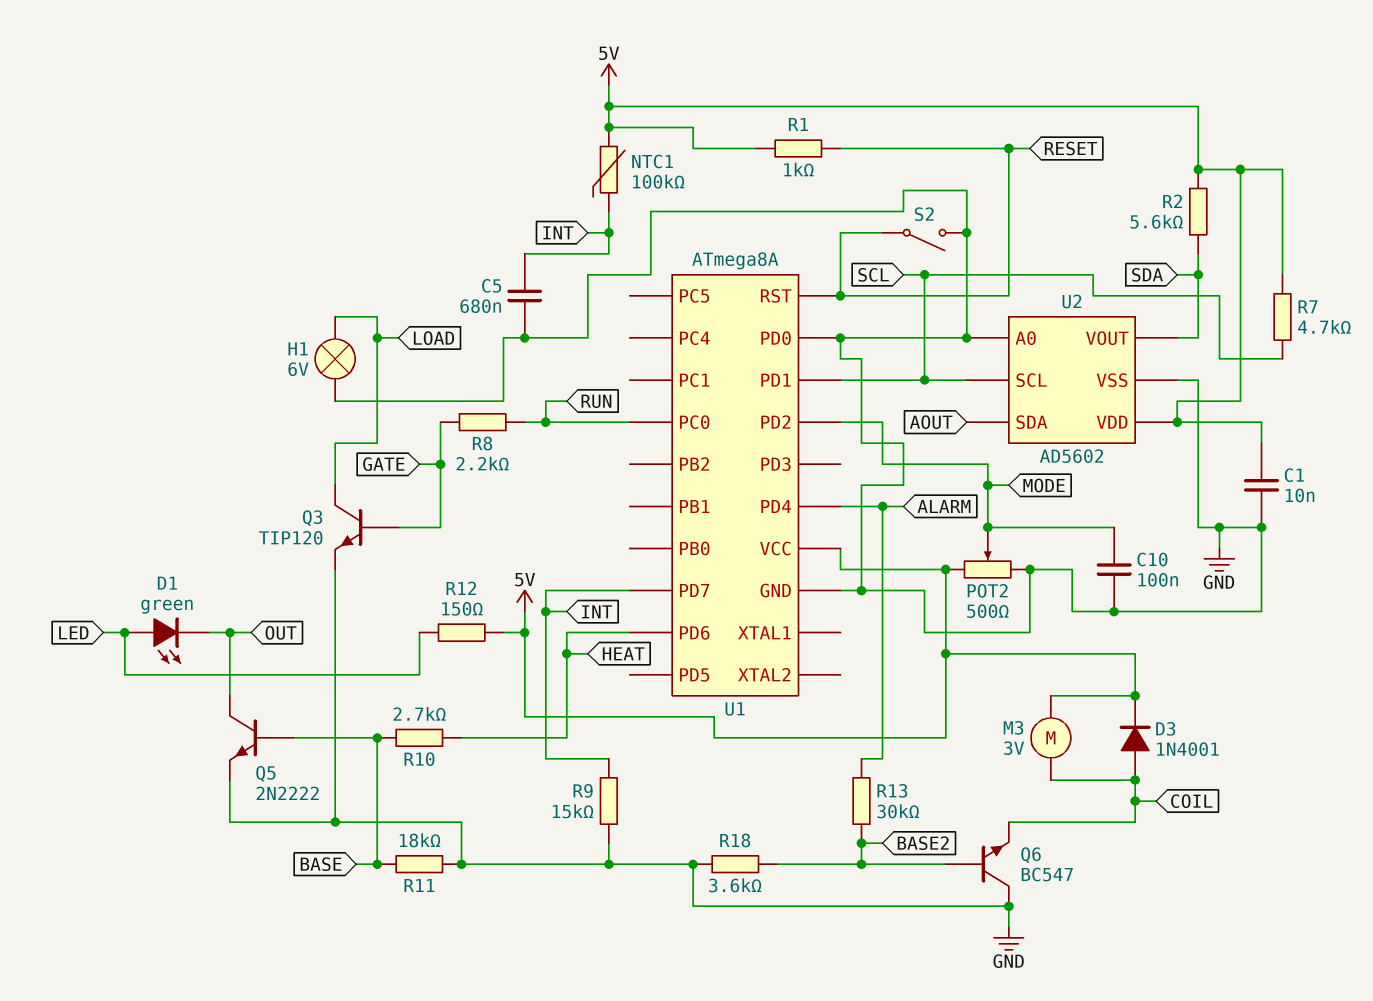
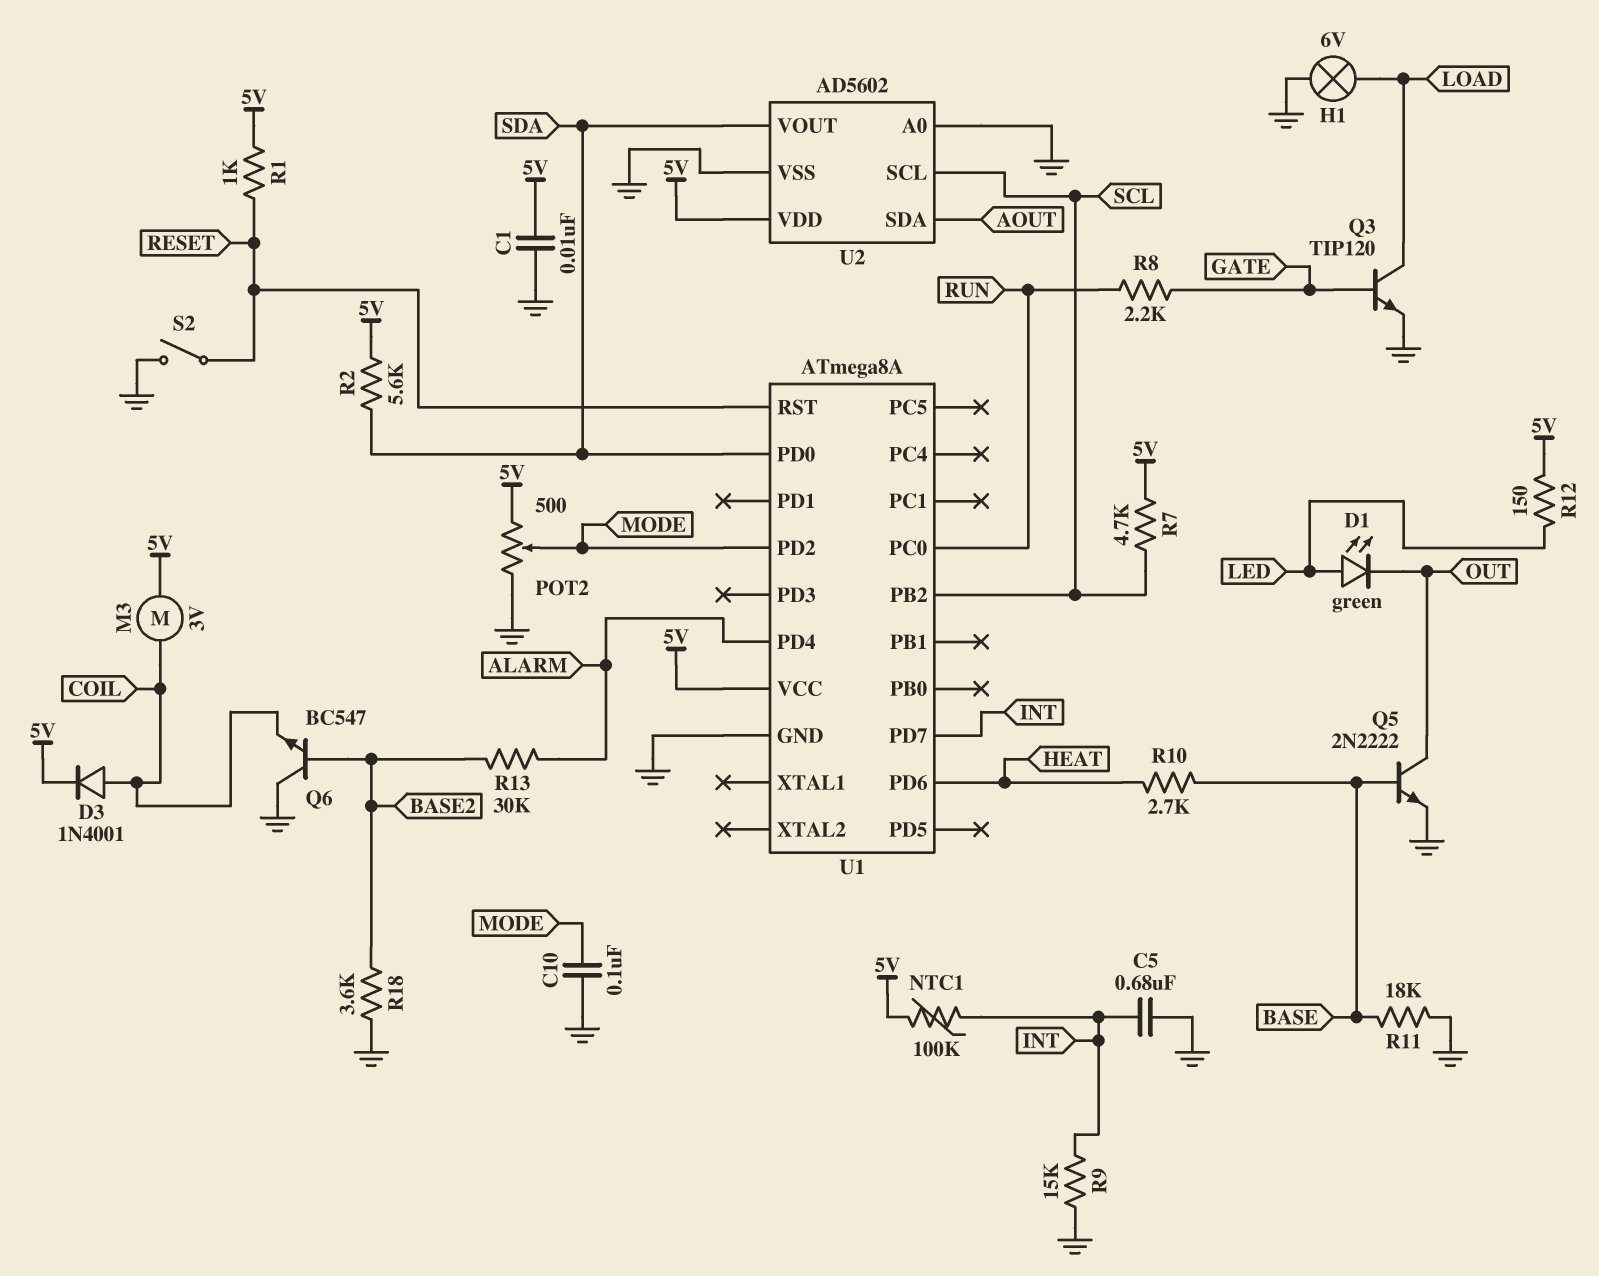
U1 pin PB2: none -> SCL
U1 pin PD0: GND -> SDA
U1 pin PD1: SCL -> none

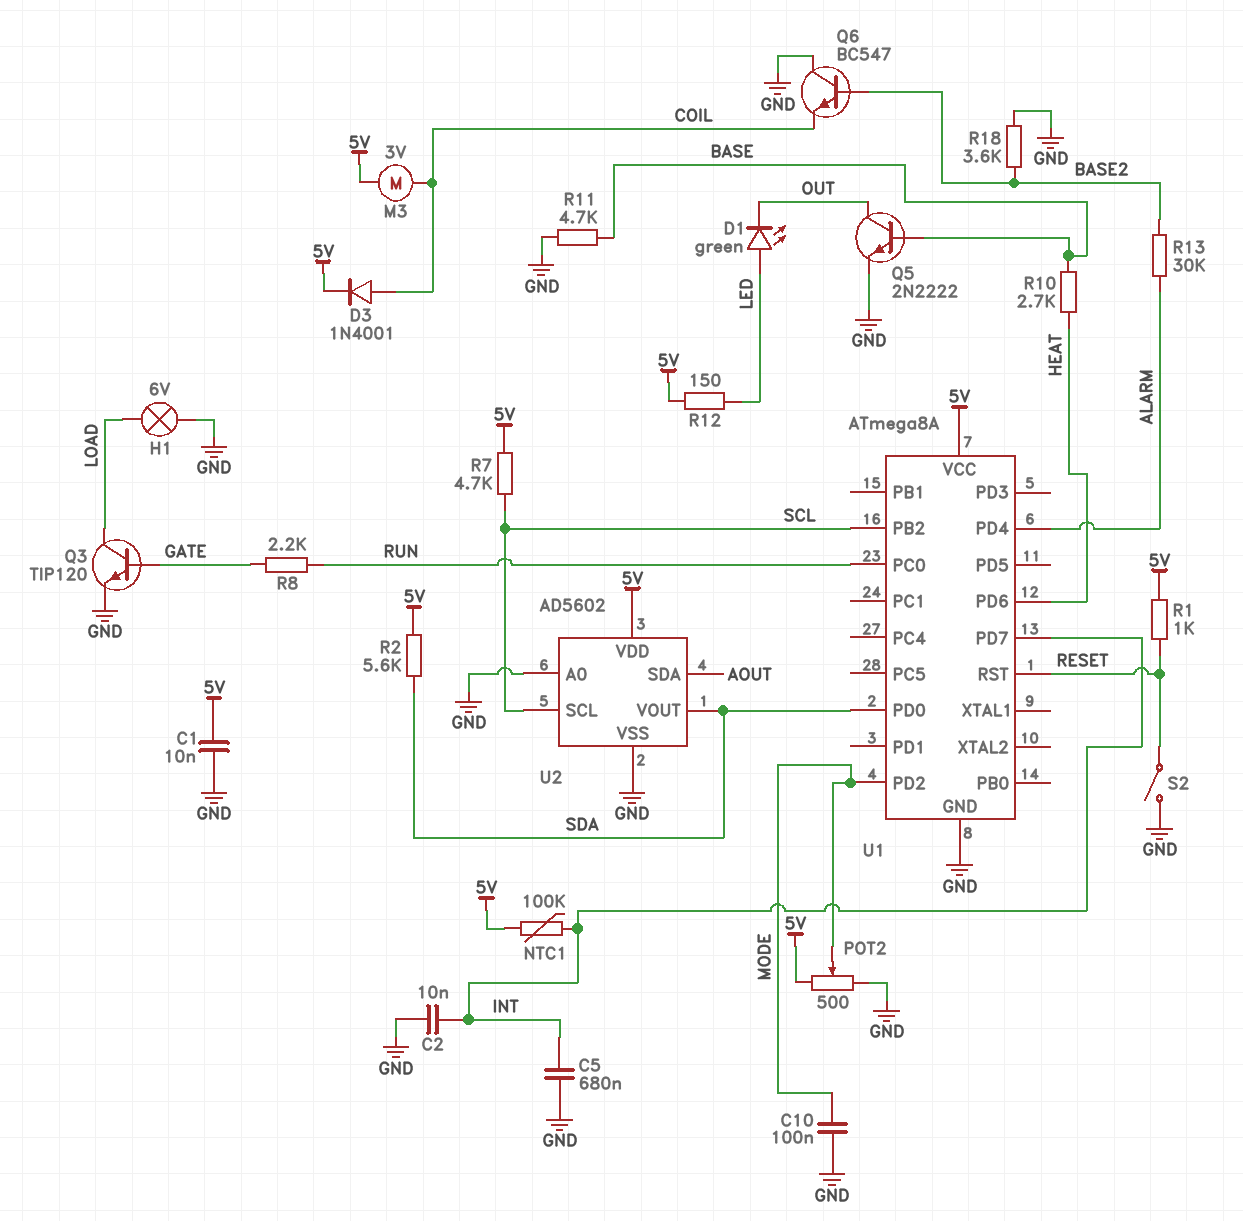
C2: none -> 10nF (GND, INT)
R9: 15k (GND, INT) -> none
R11: 18k (BASE, GND) -> 4.7k (BASE, GND)

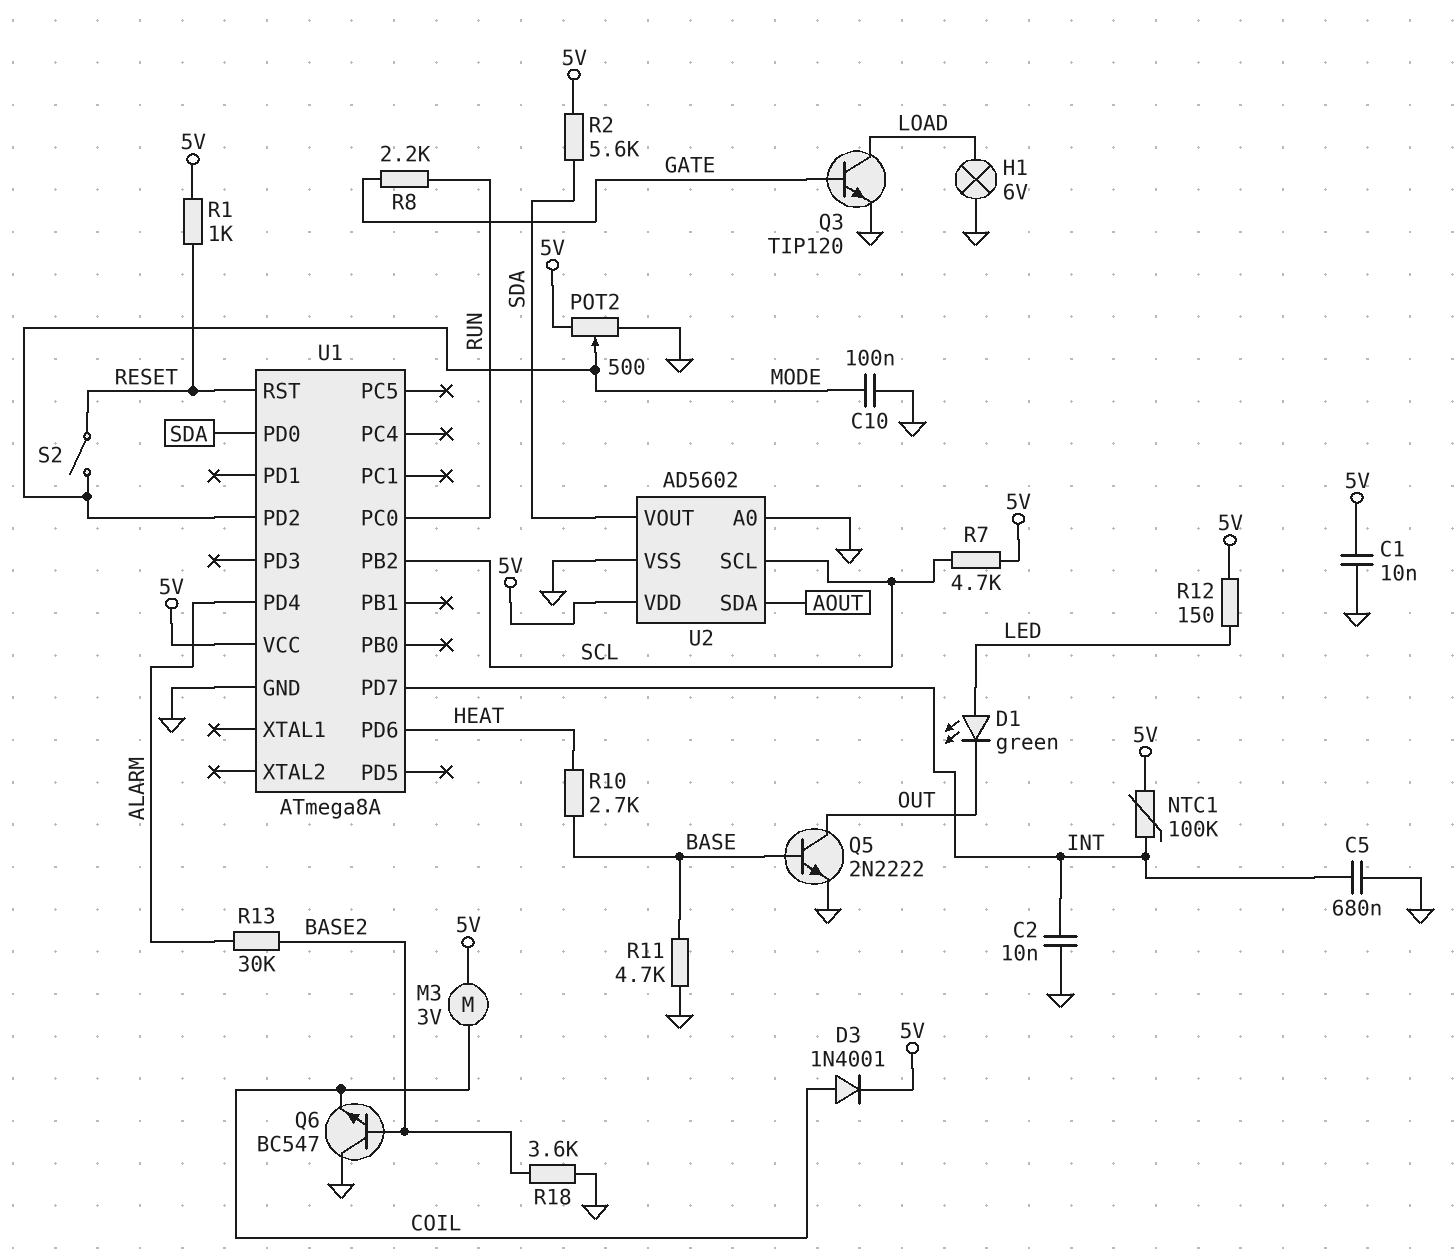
S2: switch (GND, RESET) -> switch (MODE, RESET)

